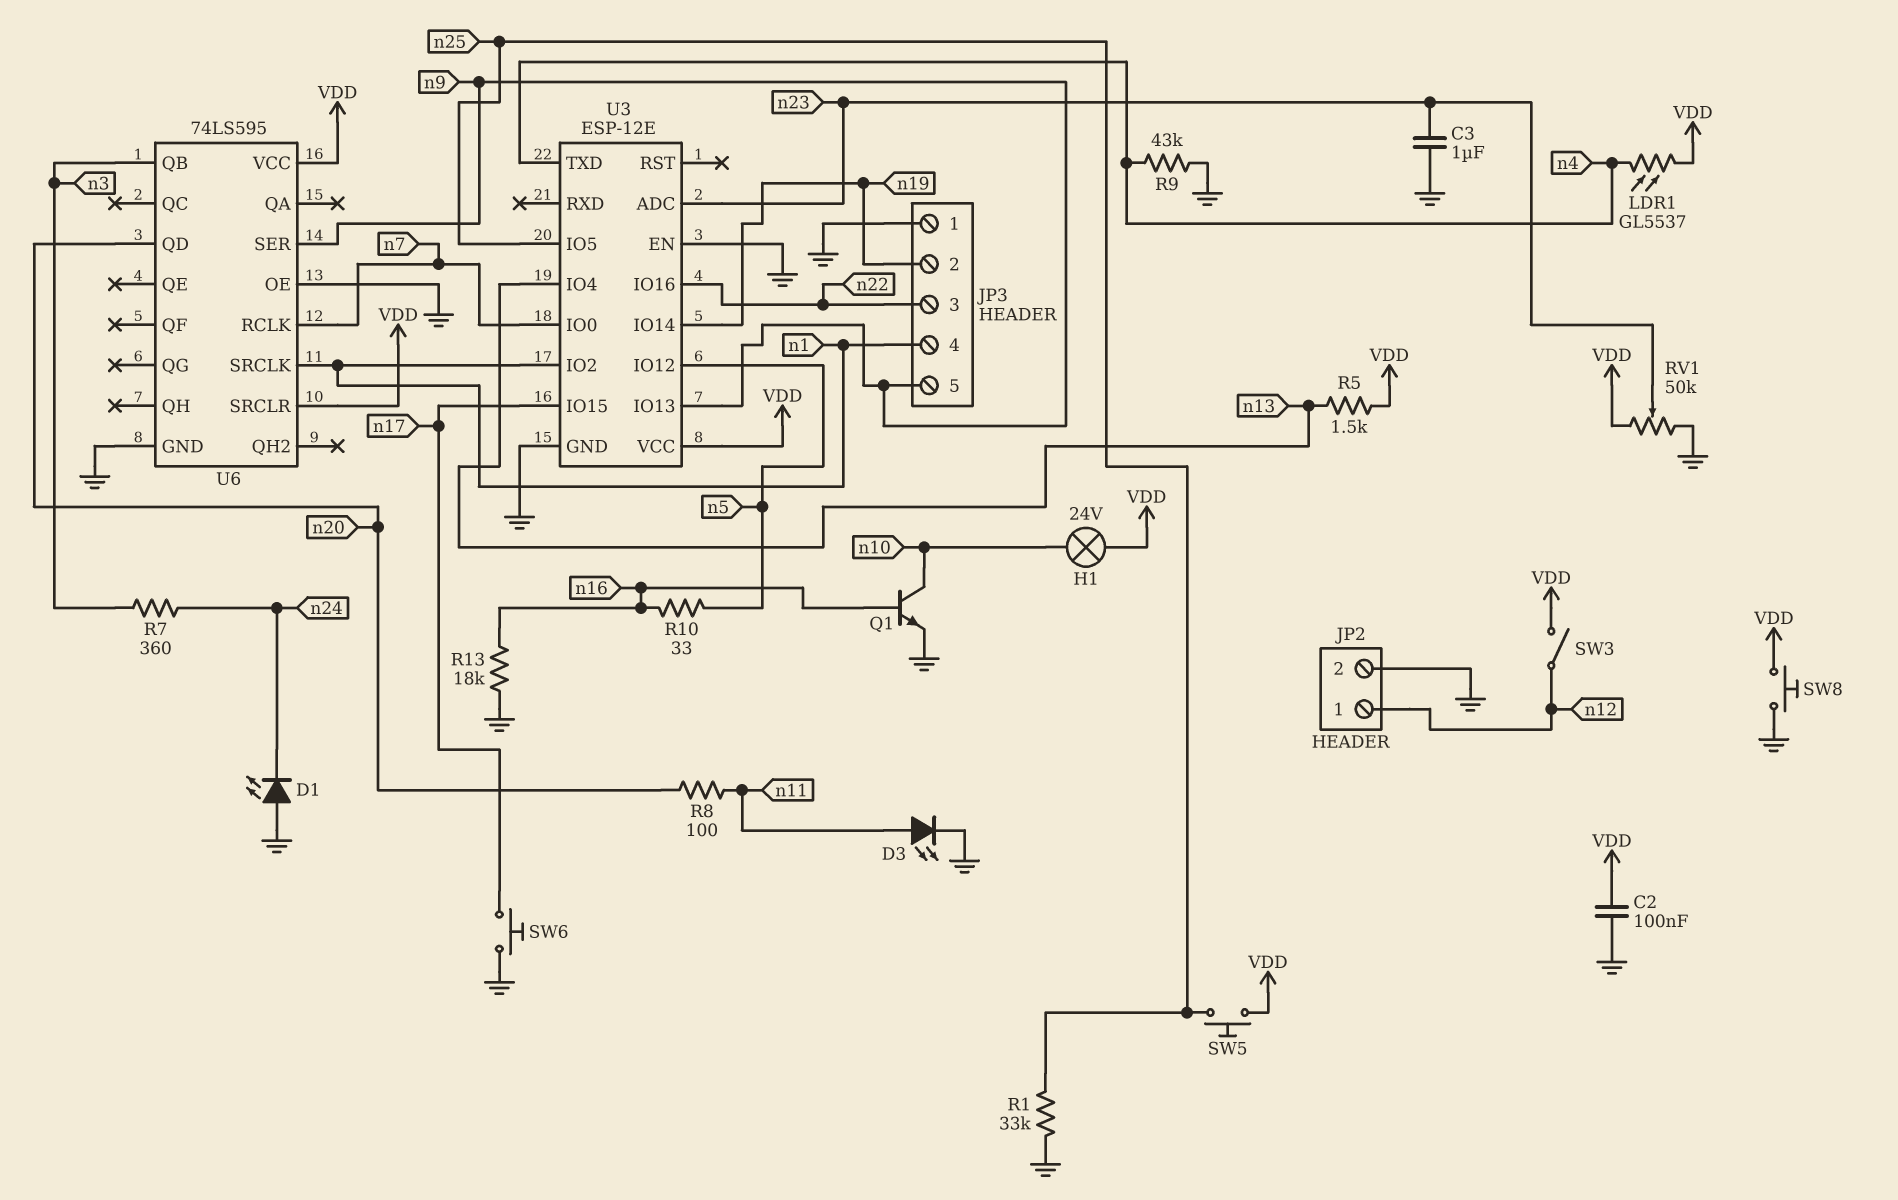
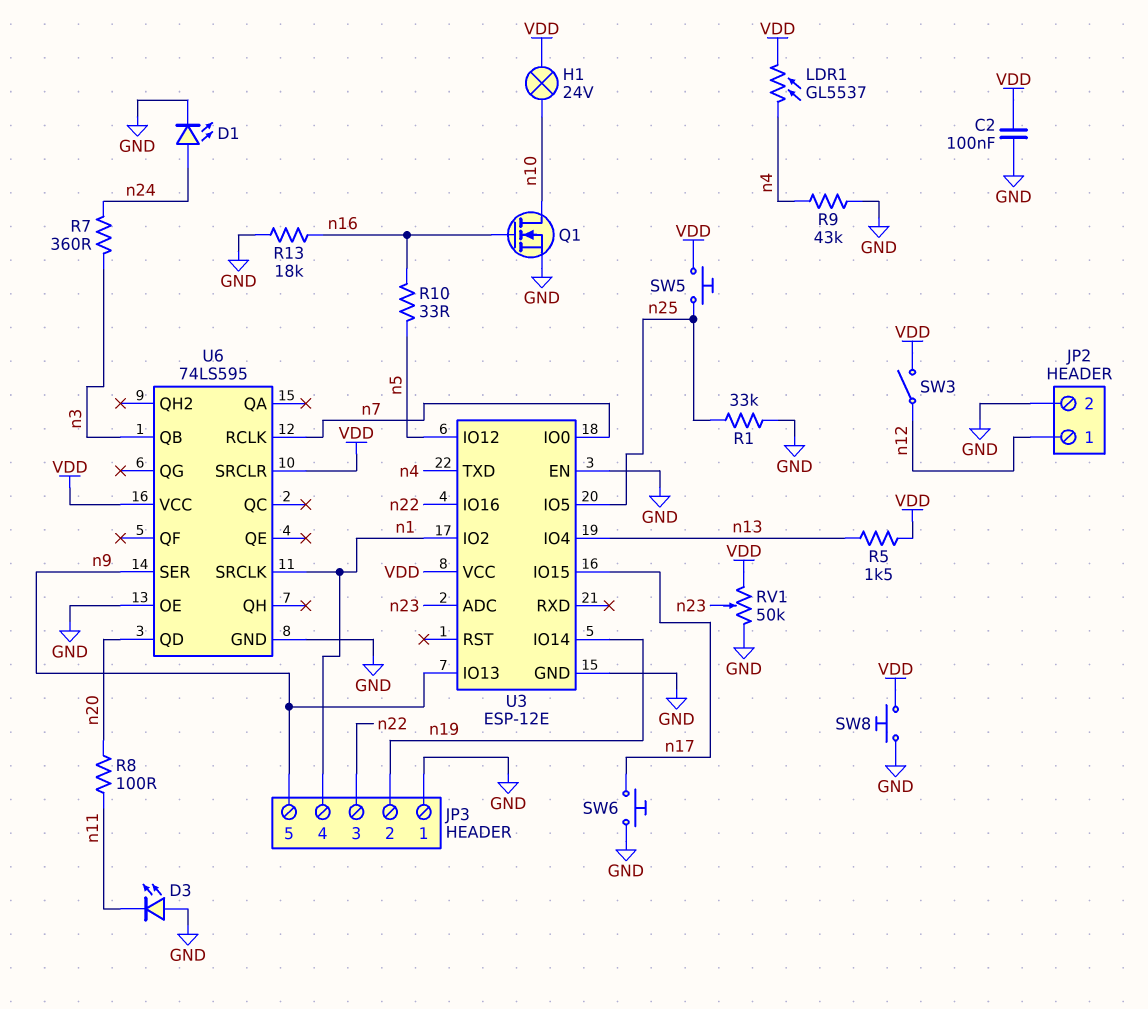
C3: 1uF (GND, n23) -> none
D1: LED (A GND, K n24) -> LED (A n24, K GND)
D3: LED (A n11, K GND) -> LED (A GND, K n11)
Q1: NPN (B n16, C n10, E GND) -> NMOS (G n16, D n10, S GND)

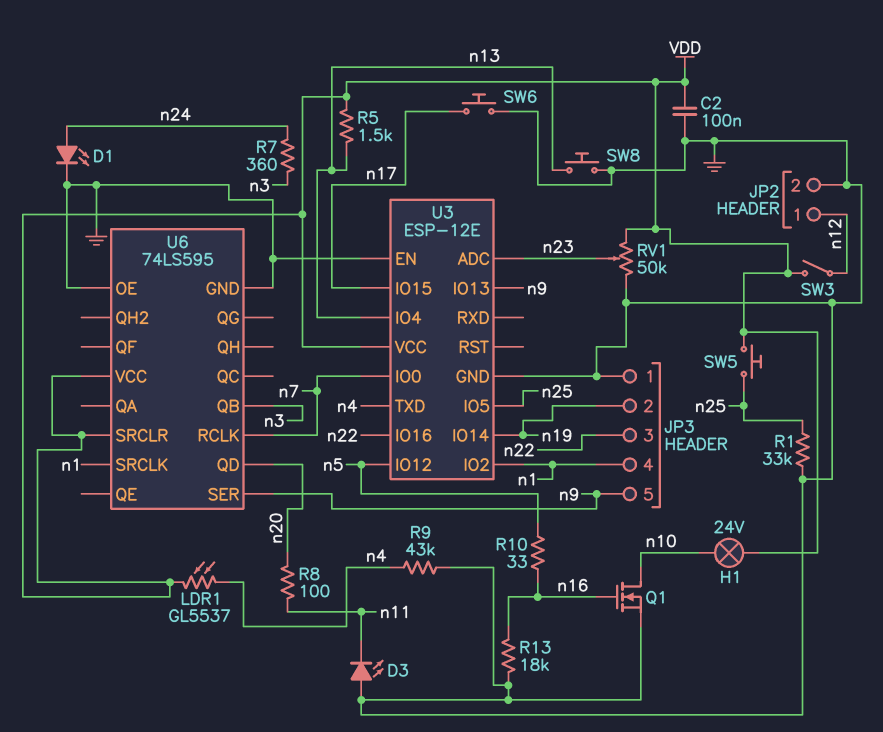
SW8: button (GND, VDD) -> button (GND, n13)

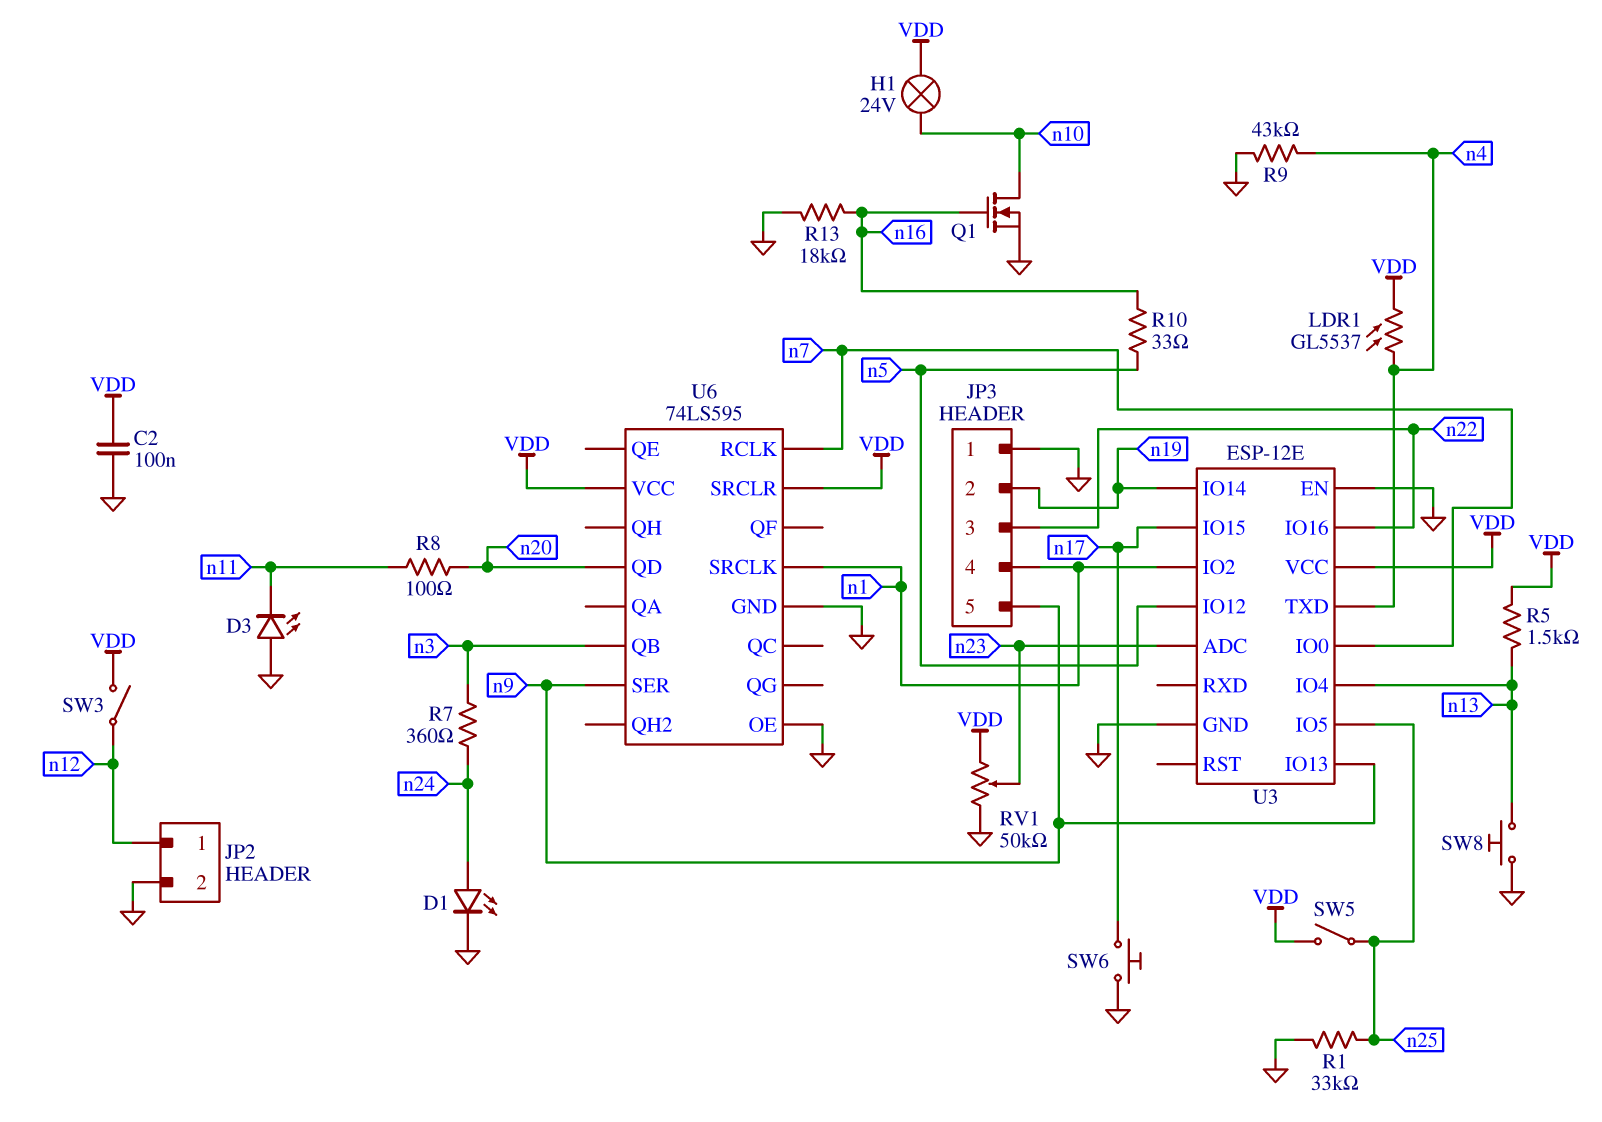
SW5: button (VDD, n25) -> switch (VDD, n25)

